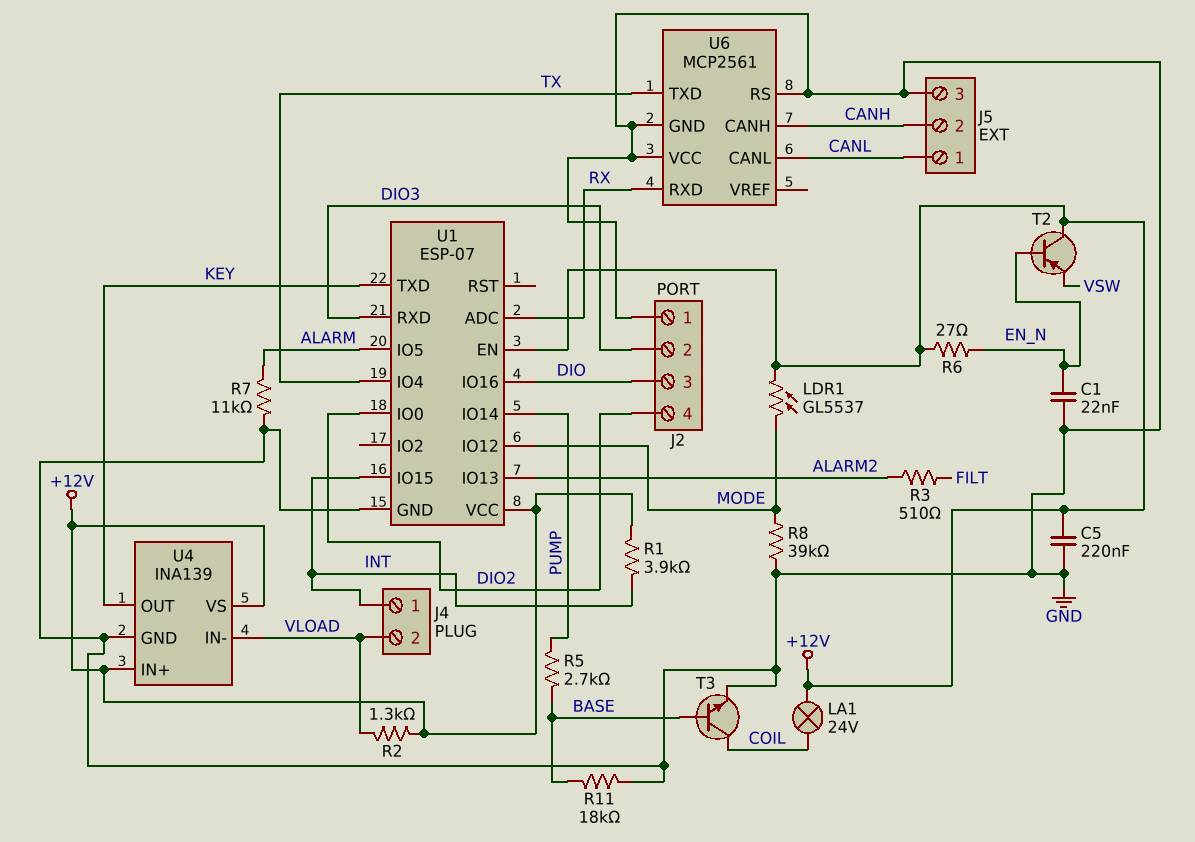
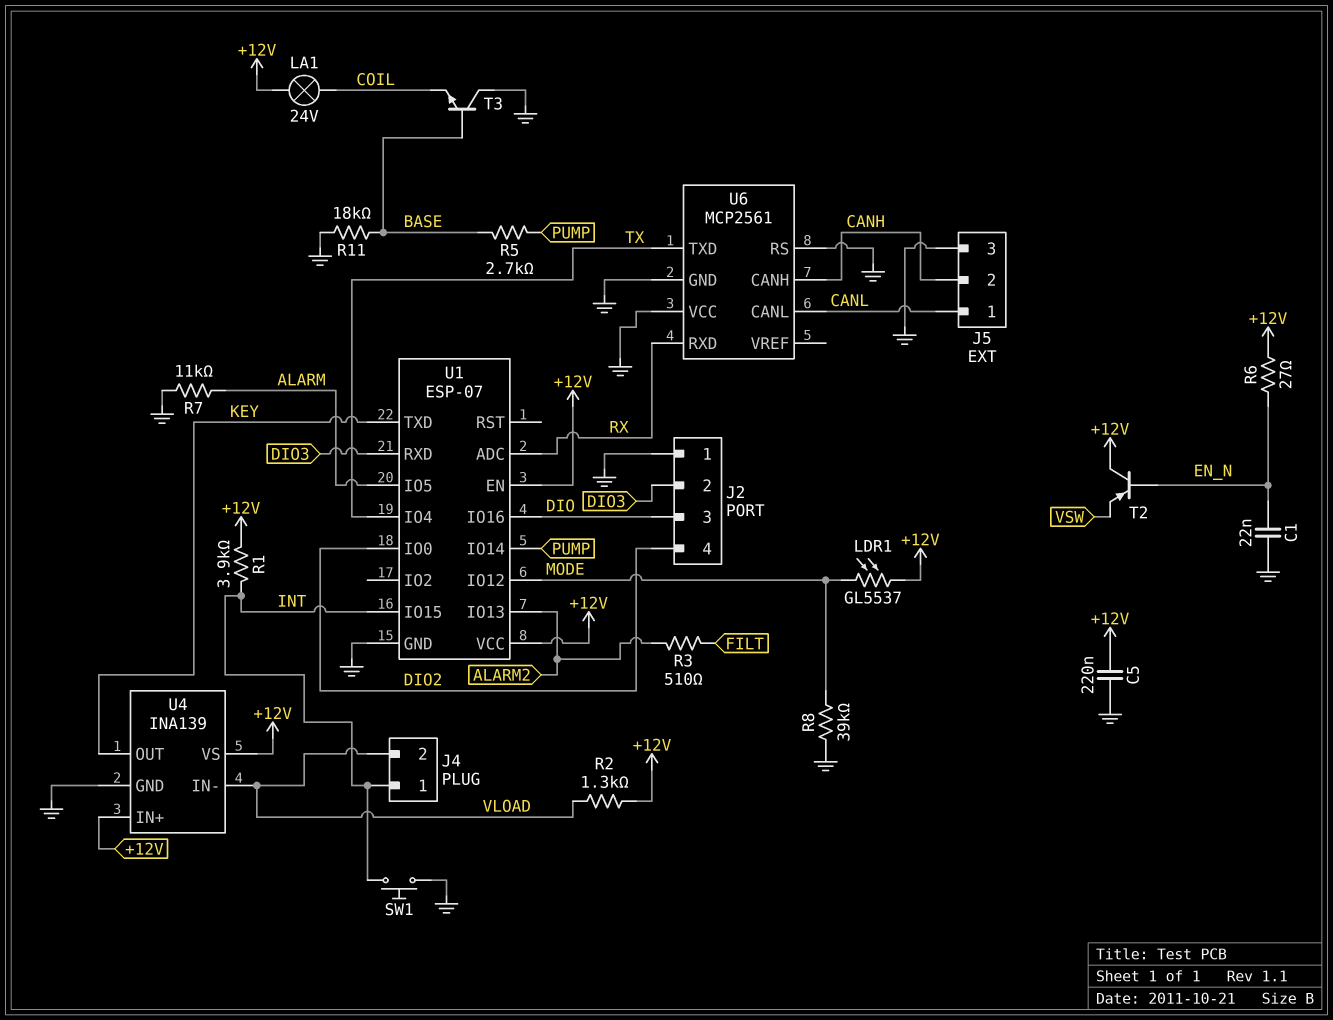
SW1: none -> button (GND, INT)
T3: NPN (B BASE, C COIL, E GND) -> NPN (B BASE, C GND, E COIL)

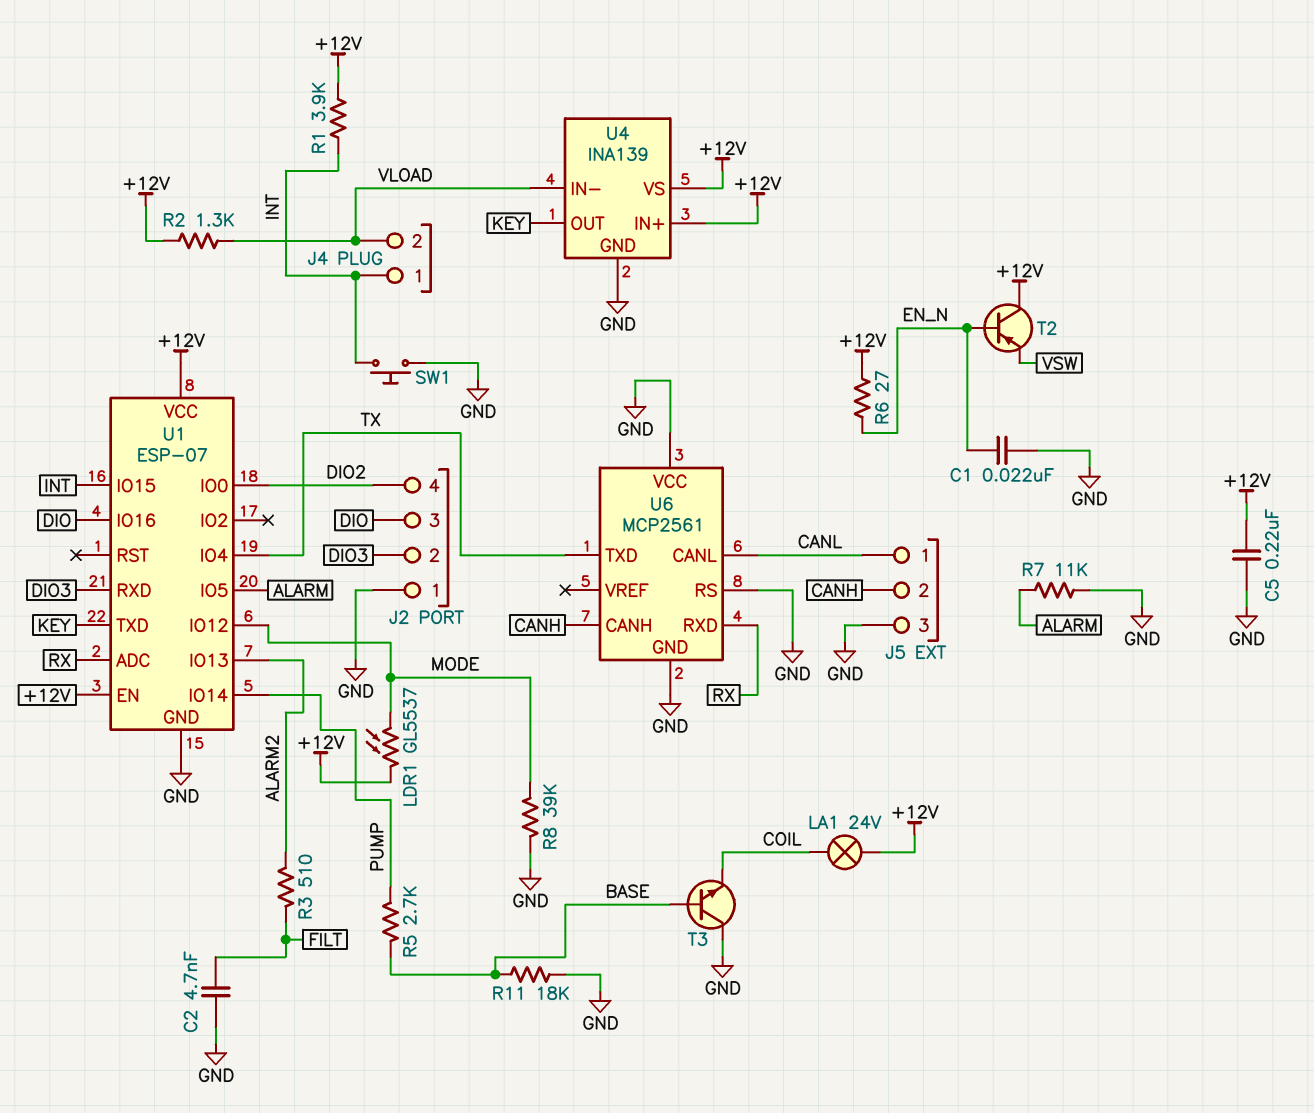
C2: none -> 4.7nF (FILT, GND)

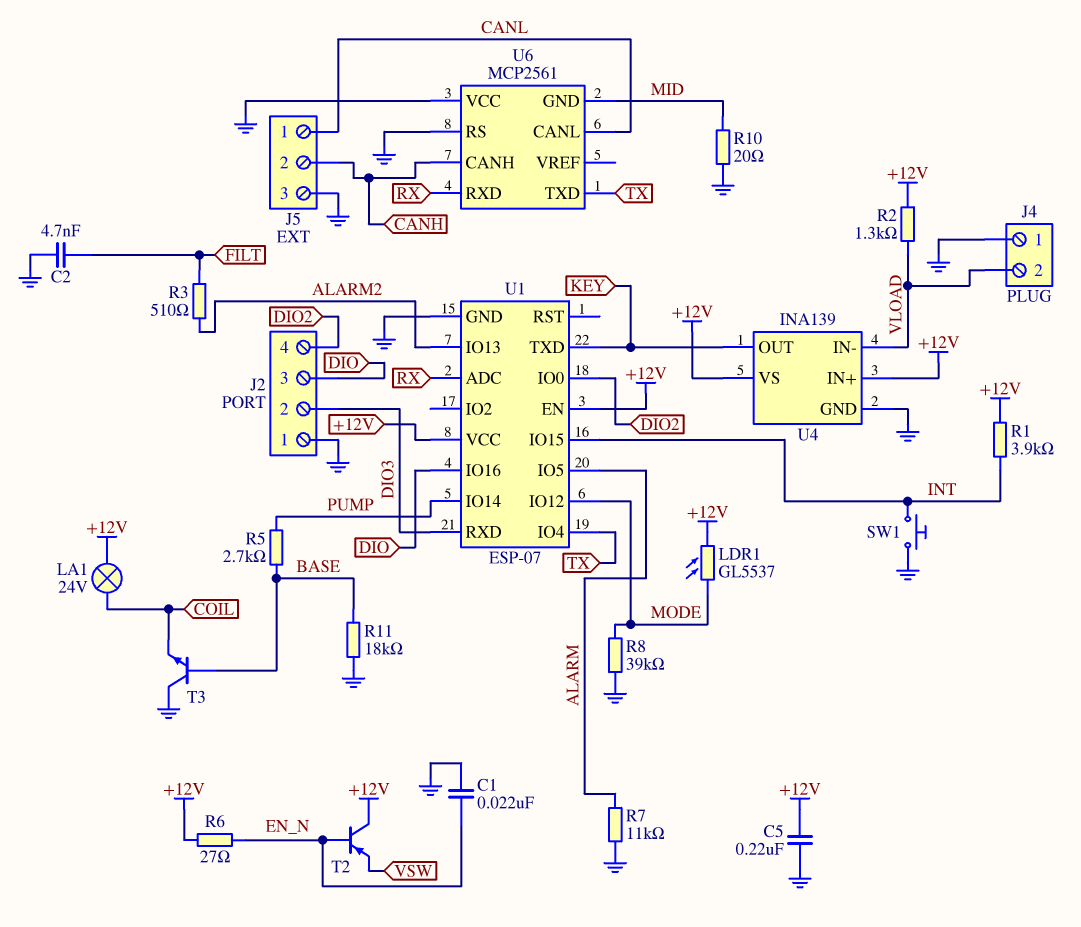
J4 pin 1: INT -> GND
R10: none -> 20 (GND, MID)
U6 pin GND: GND -> MID

